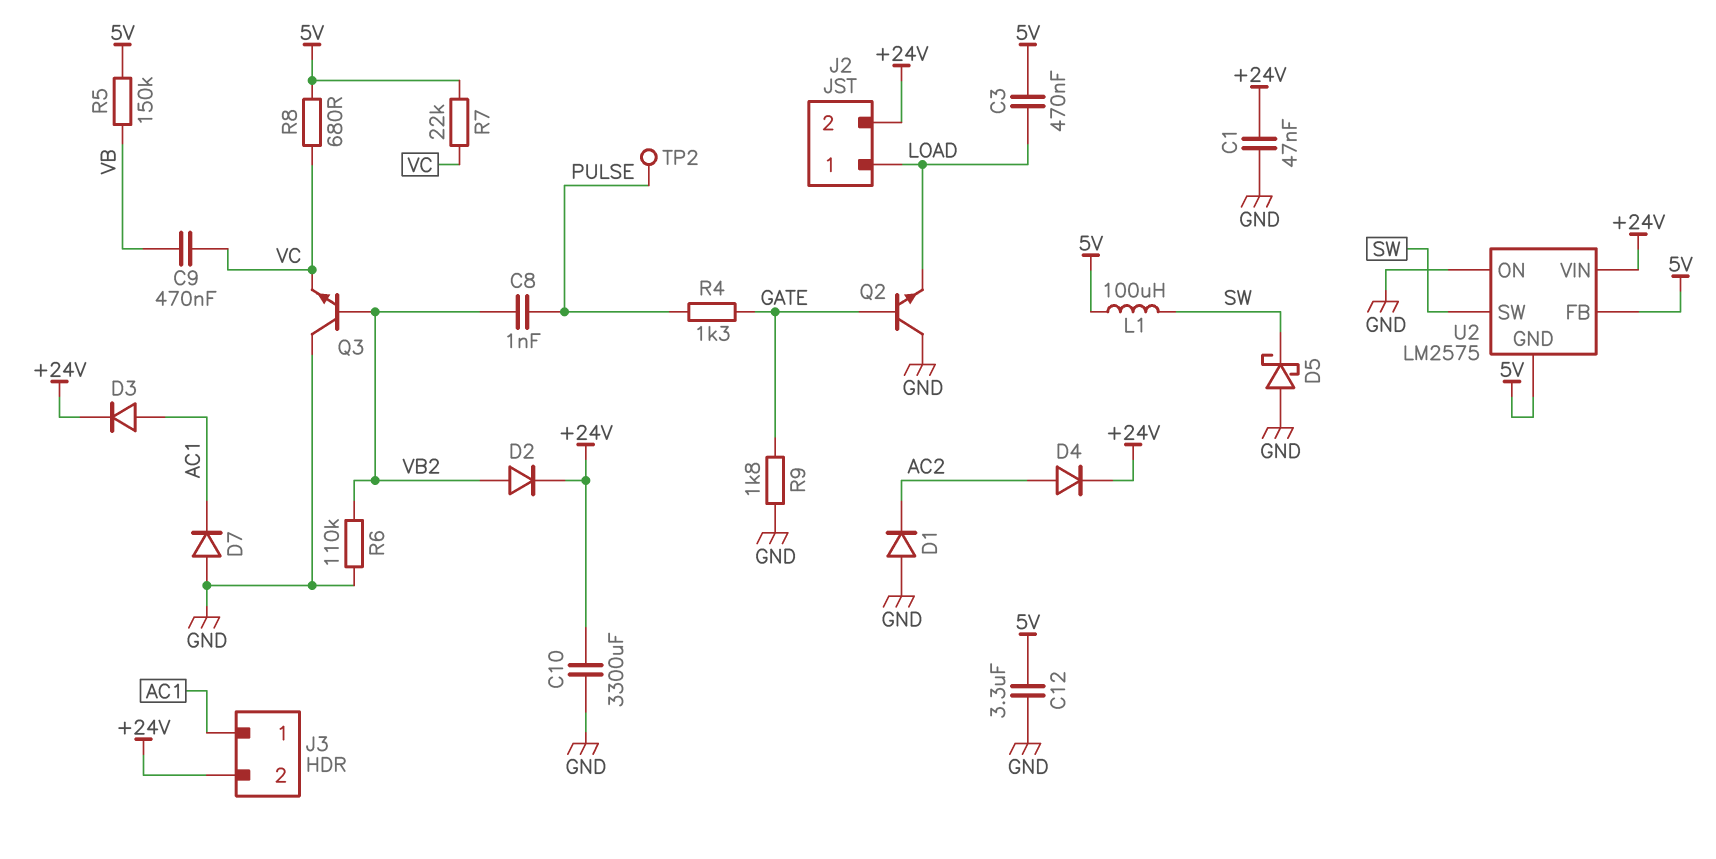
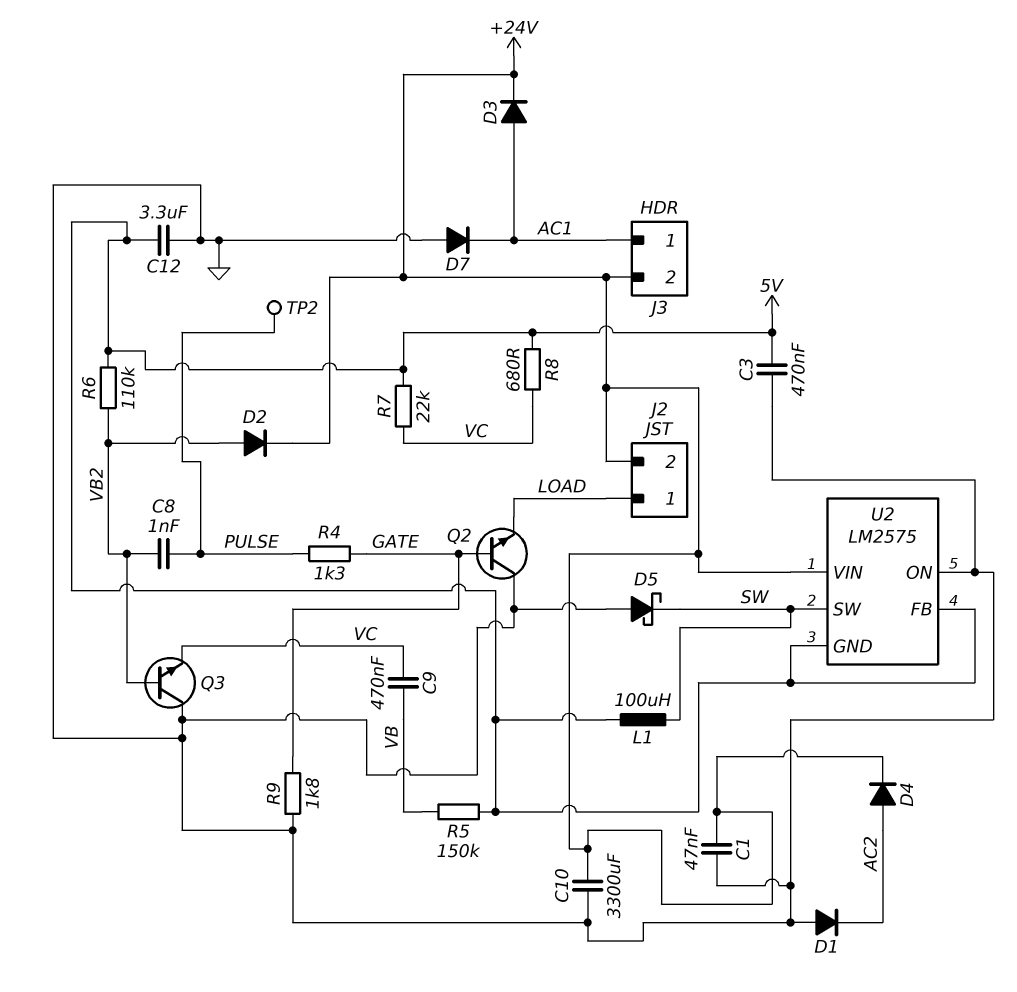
C3: 470nF (5V, LOAD) -> 470nF (5V, GND)
R6: 110k (GND, VB2) -> 110k (5V, VB2)

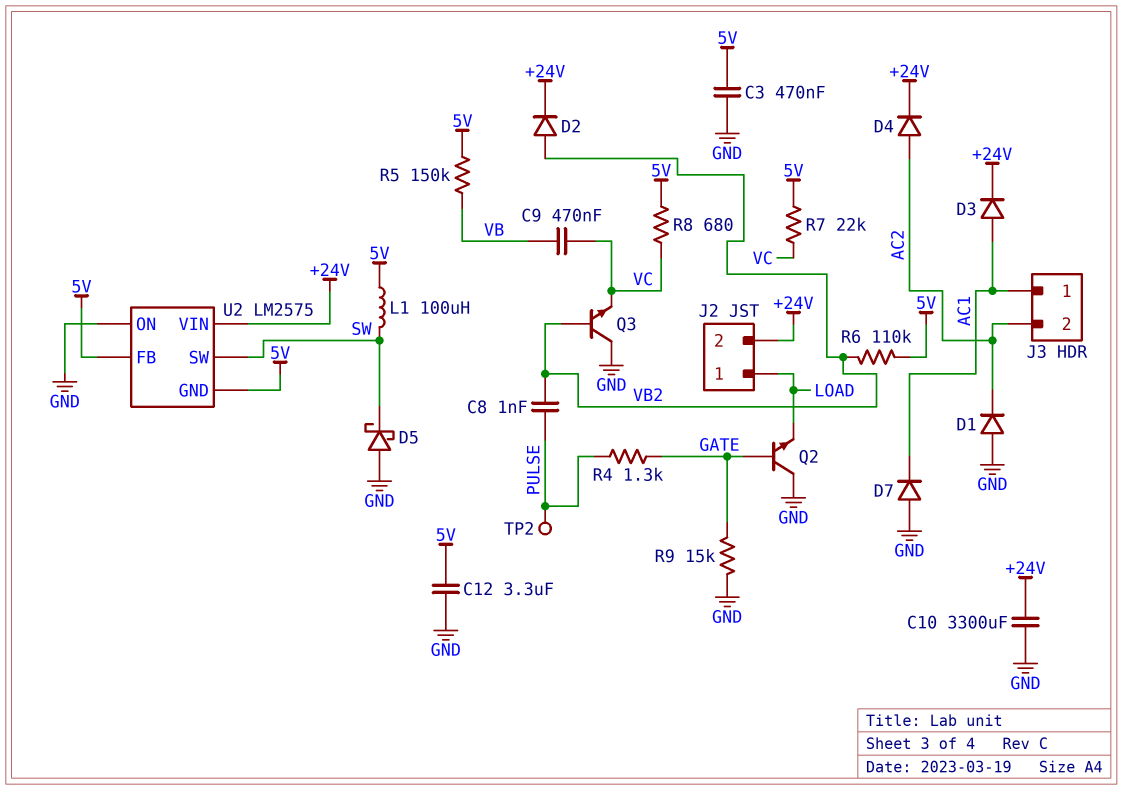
C1: 47nF (+24V, GND) -> none
J3 pin 2: +24V -> AC2
R9: 1.8k (GATE, GND) -> 15k (GATE, GND)

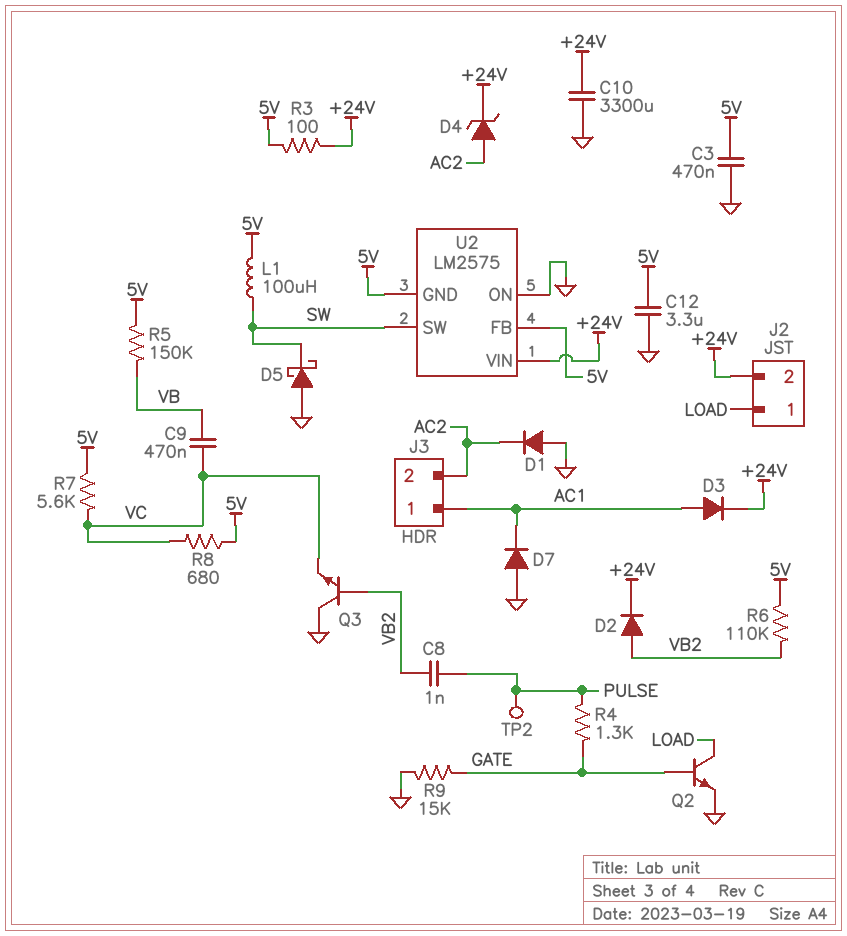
D4: diode (A AC2, K +24V) -> zener (A AC2, K +24V)
Q2: NPN (B GATE, C GND, E LOAD) -> NPN (B GATE, C LOAD, E GND)
R3: none -> 100 (+24V, 5V)
R7: 22k (5V, VC) -> 5.6k (5V, VC)

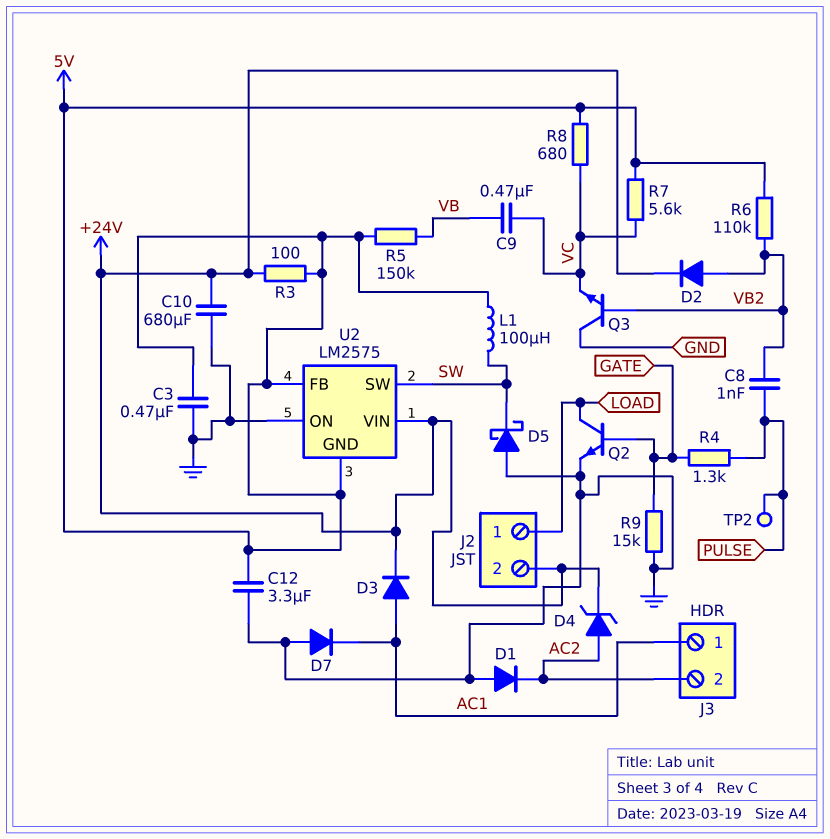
C10: 3300uF (+24V, GND) -> 680uF (+24V, GND)

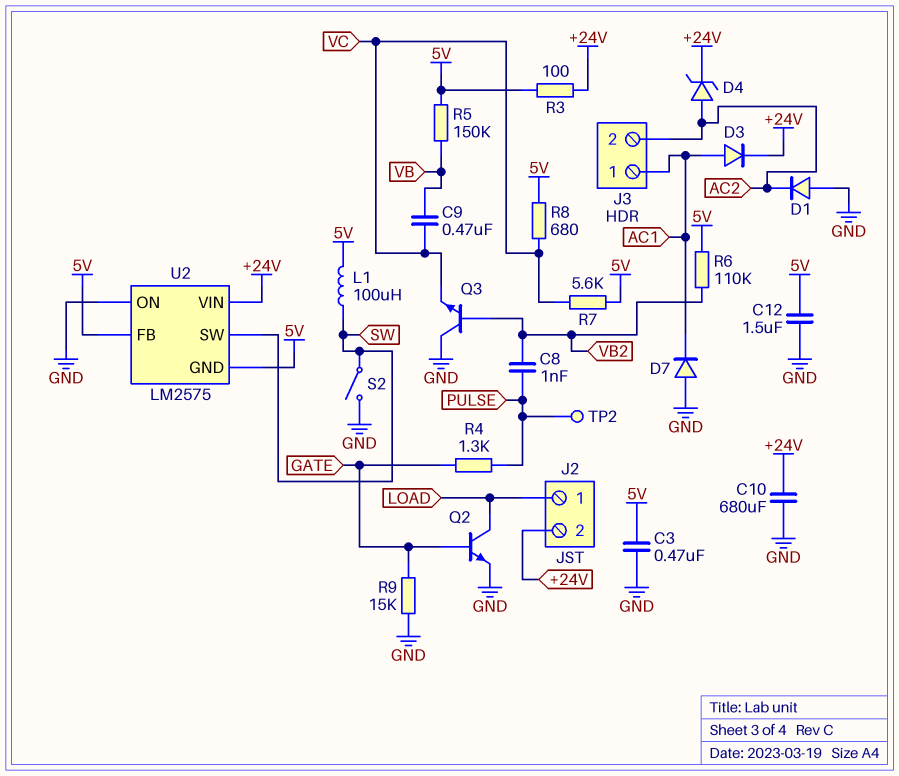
C12: 3.3uF (5V, GND) -> 1.5uF (5V, GND)
D2: diode (A VB2, K +24V) -> none
D5: schottky (A GND, K SW) -> none
S2: none -> switch (GND, SW)

